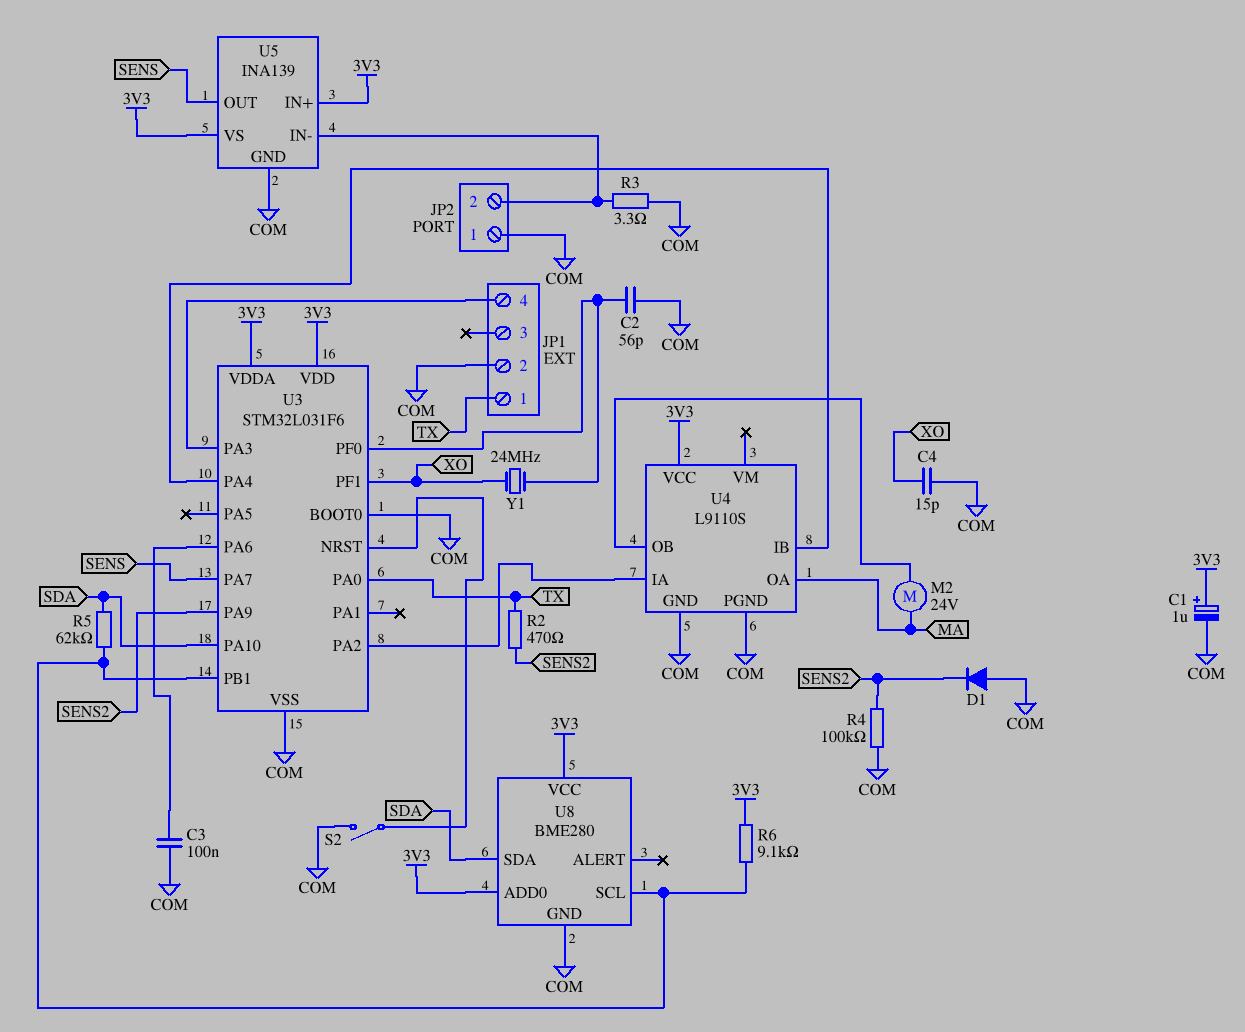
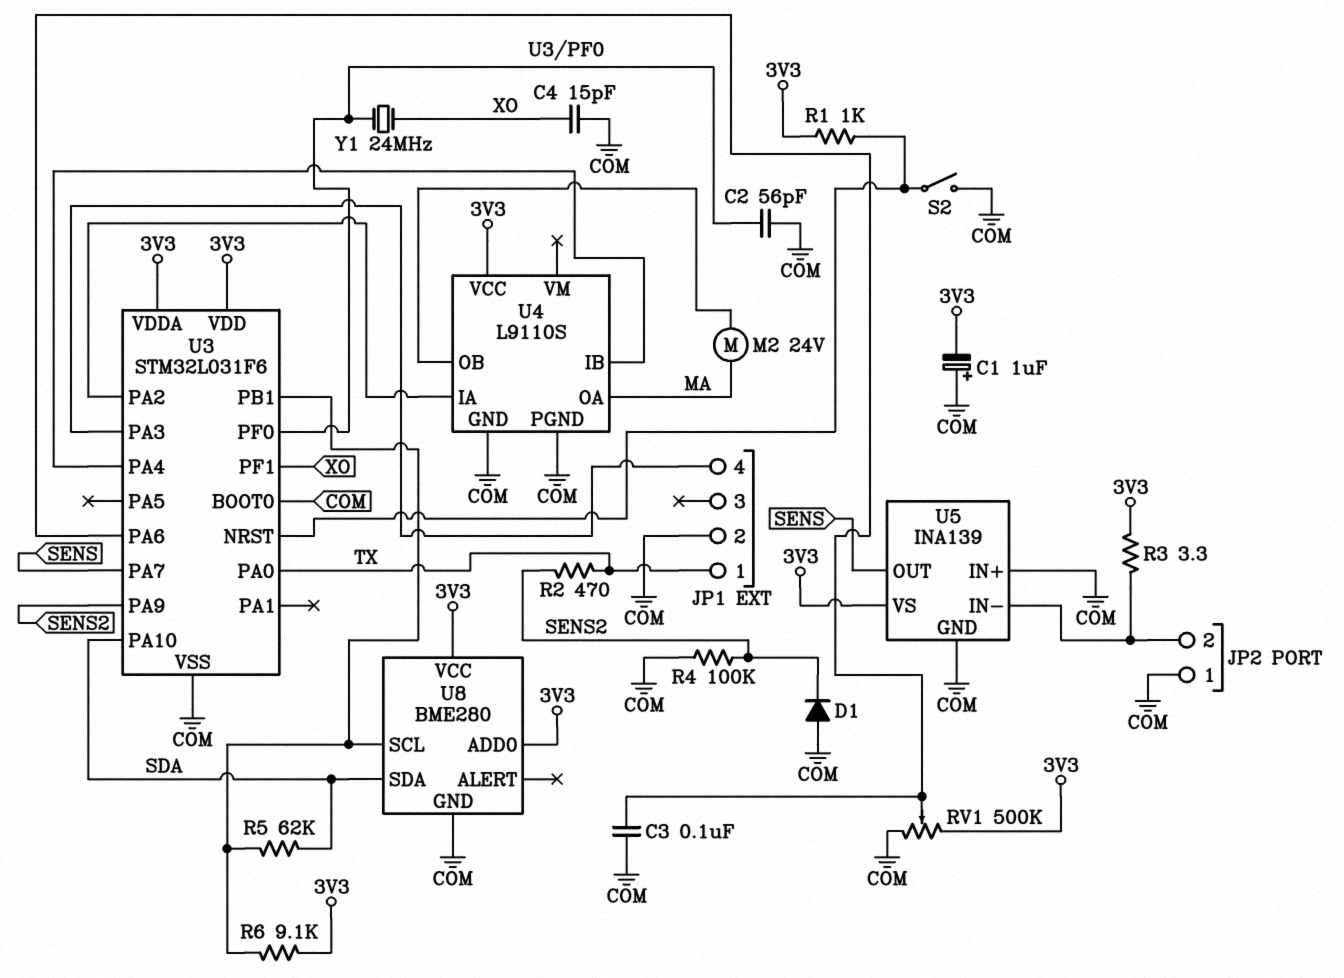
C1: 1uF (plus 3V3, minus COM) -> 1uF (plus COM, minus 3V3)
R1: none -> 1k (3V3, U3/NRST)
R3: 3.3 (COM, JP2/2) -> 3.3 (3V3, JP2/2)
RV1: none -> 500k (3V3, COM, wiper U3/PA6)
U5 pin IN+: 3V3 -> COM

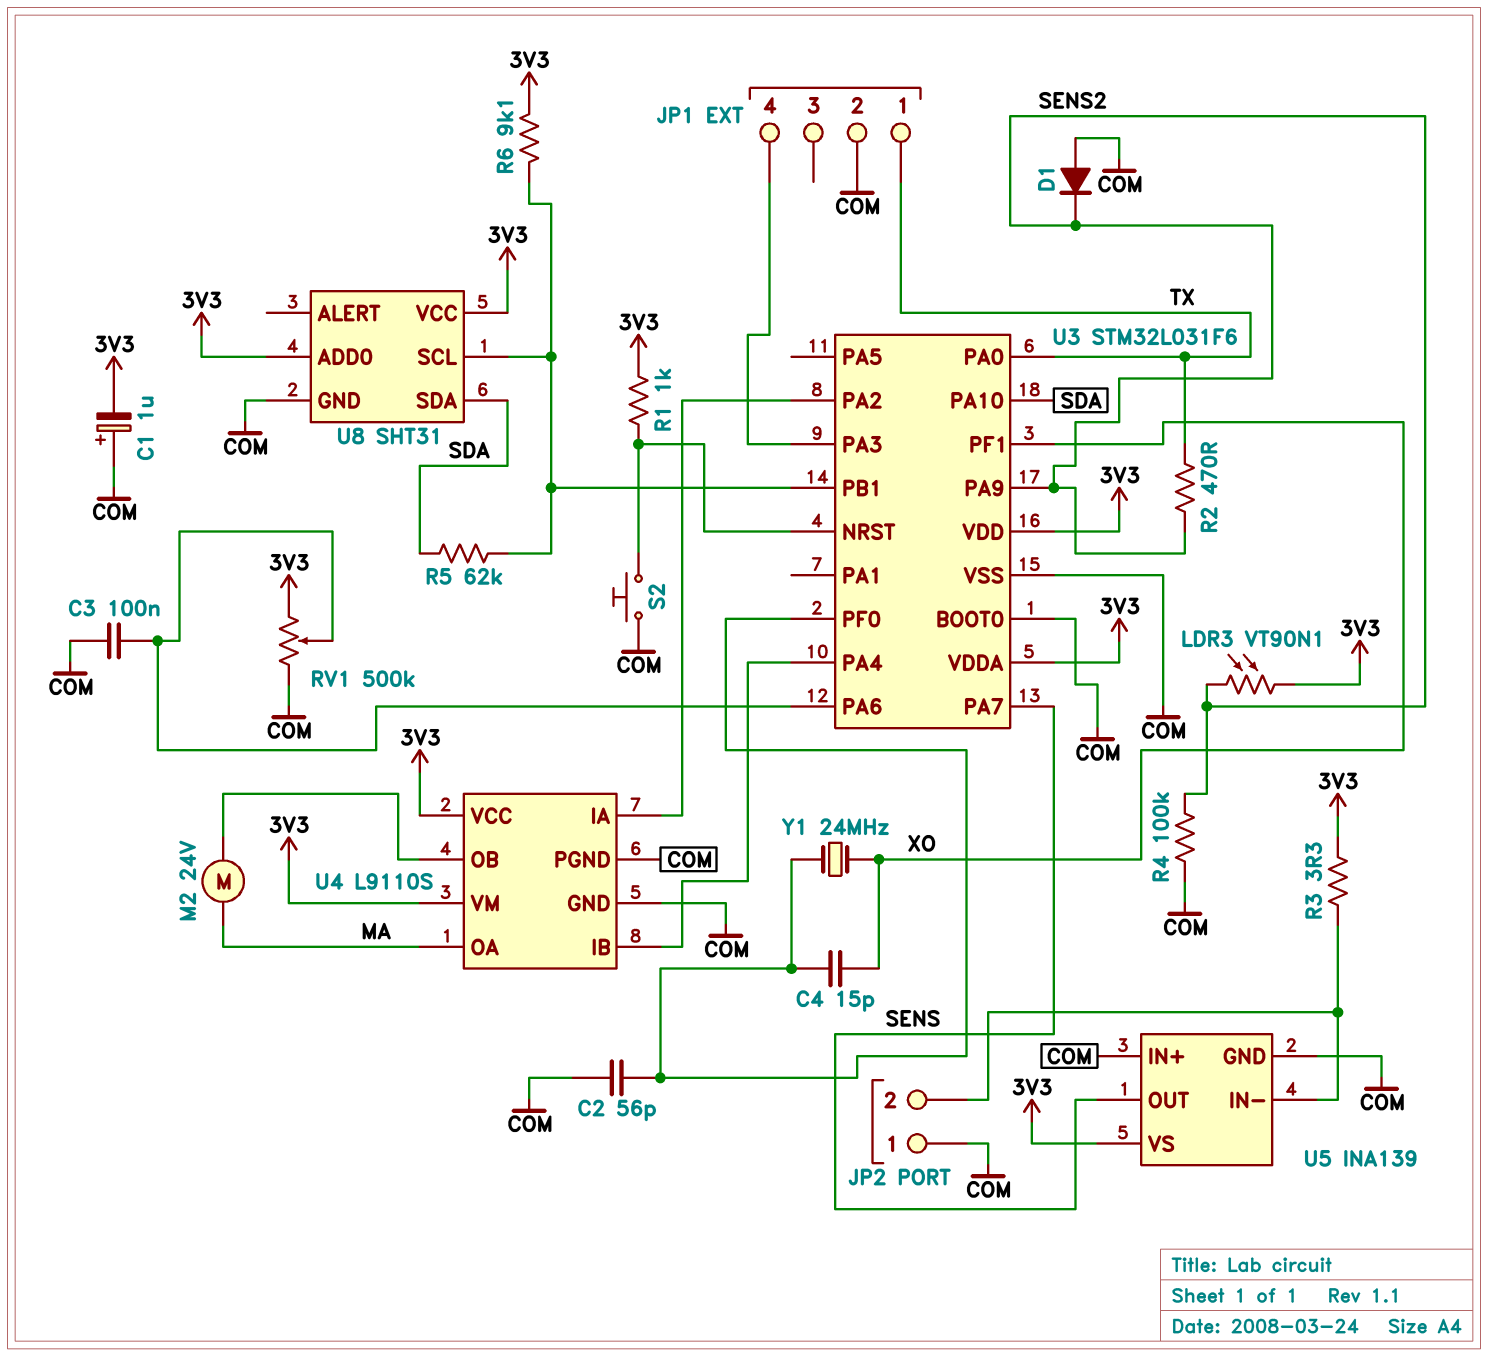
C4: 15pF (COM, XO) -> 15pF (U3/PF0, XO)
LDR3: none -> VT90N1 (3V3, SENS2)
S2: switch (COM, U3/NRST) -> button (COM, U3/NRST)
U4 pin VM: none -> 3V3
U8: BME280 -> SHT31

